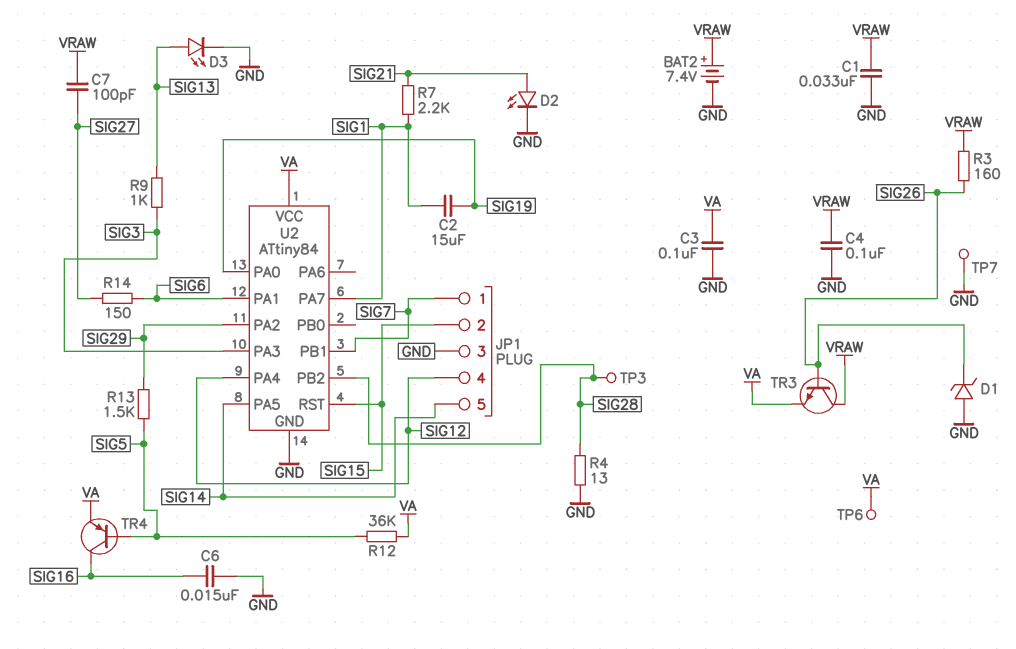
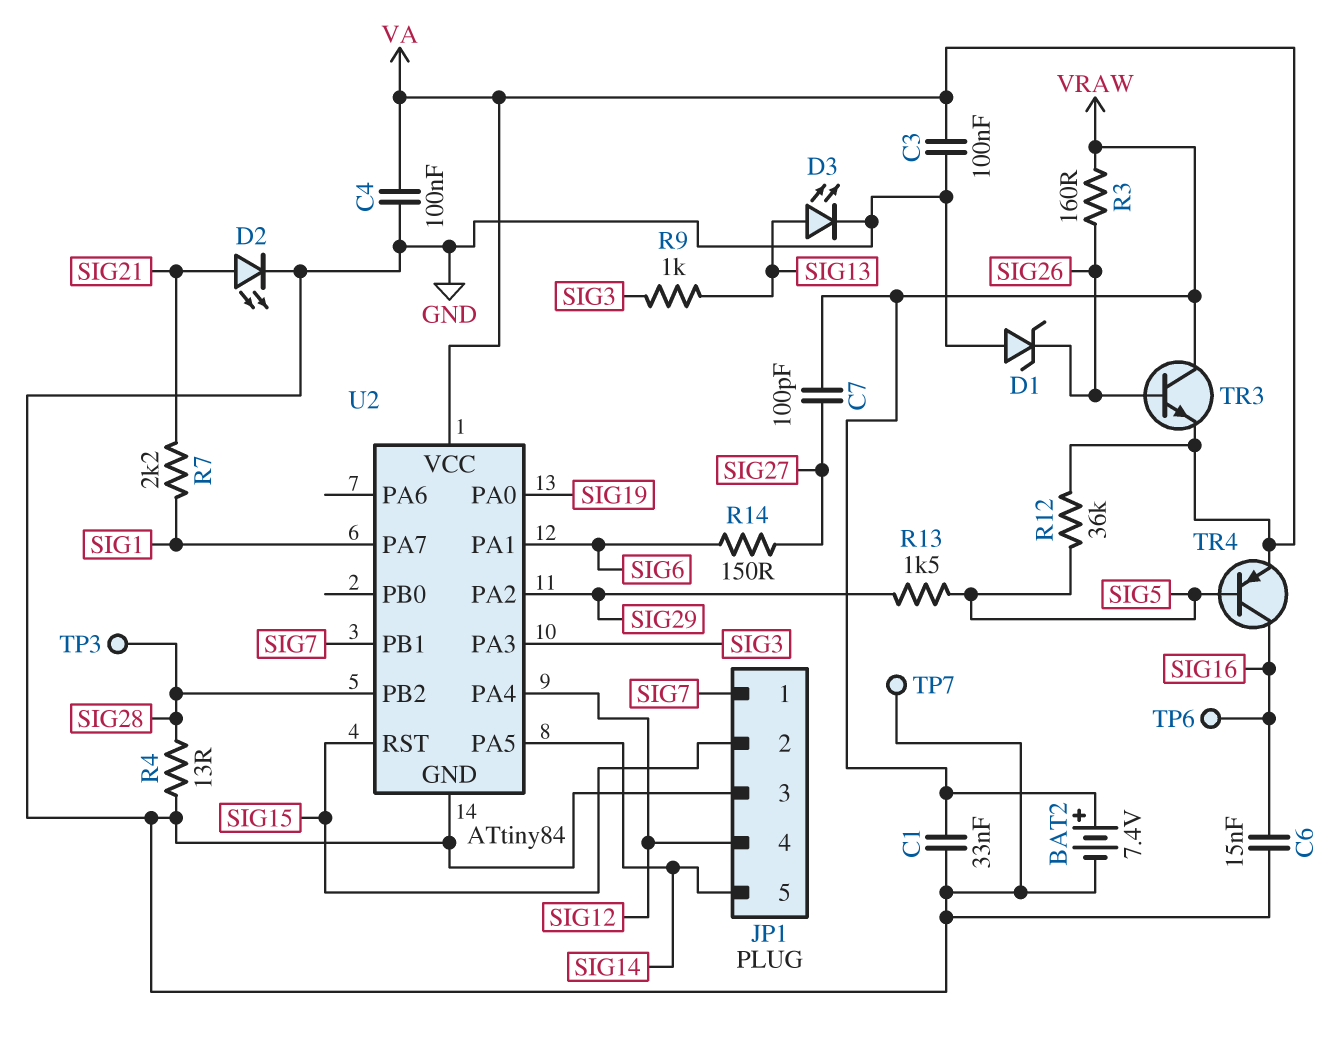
C2: 15uF (SIG1, SIG19) -> none
C4: 100nF (GND, VRAW) -> 100nF (GND, VA)
TP6: test point (VA) -> test point (SIG16)

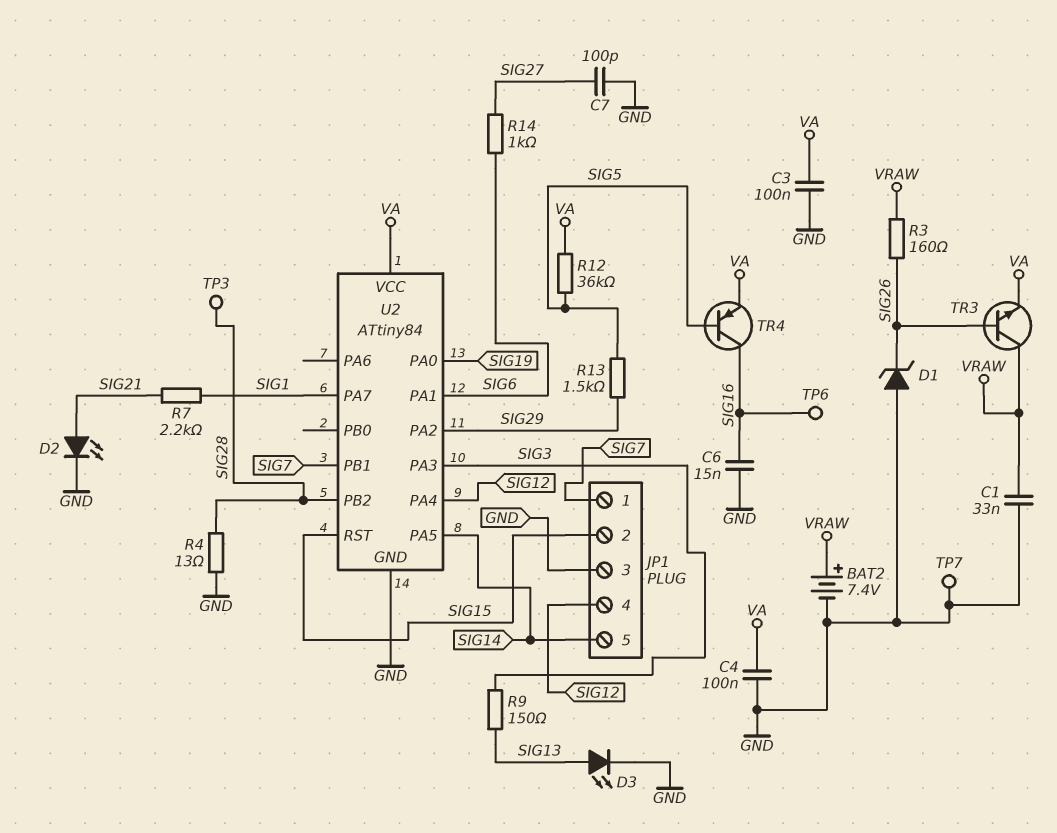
C7: 100pF (SIG27, VRAW) -> 100pF (GND, SIG27)
R9: 1k (SIG3, SIG13) -> 150 (SIG3, SIG13)
R14: 150 (SIG6, SIG27) -> 1k (SIG6, SIG27)

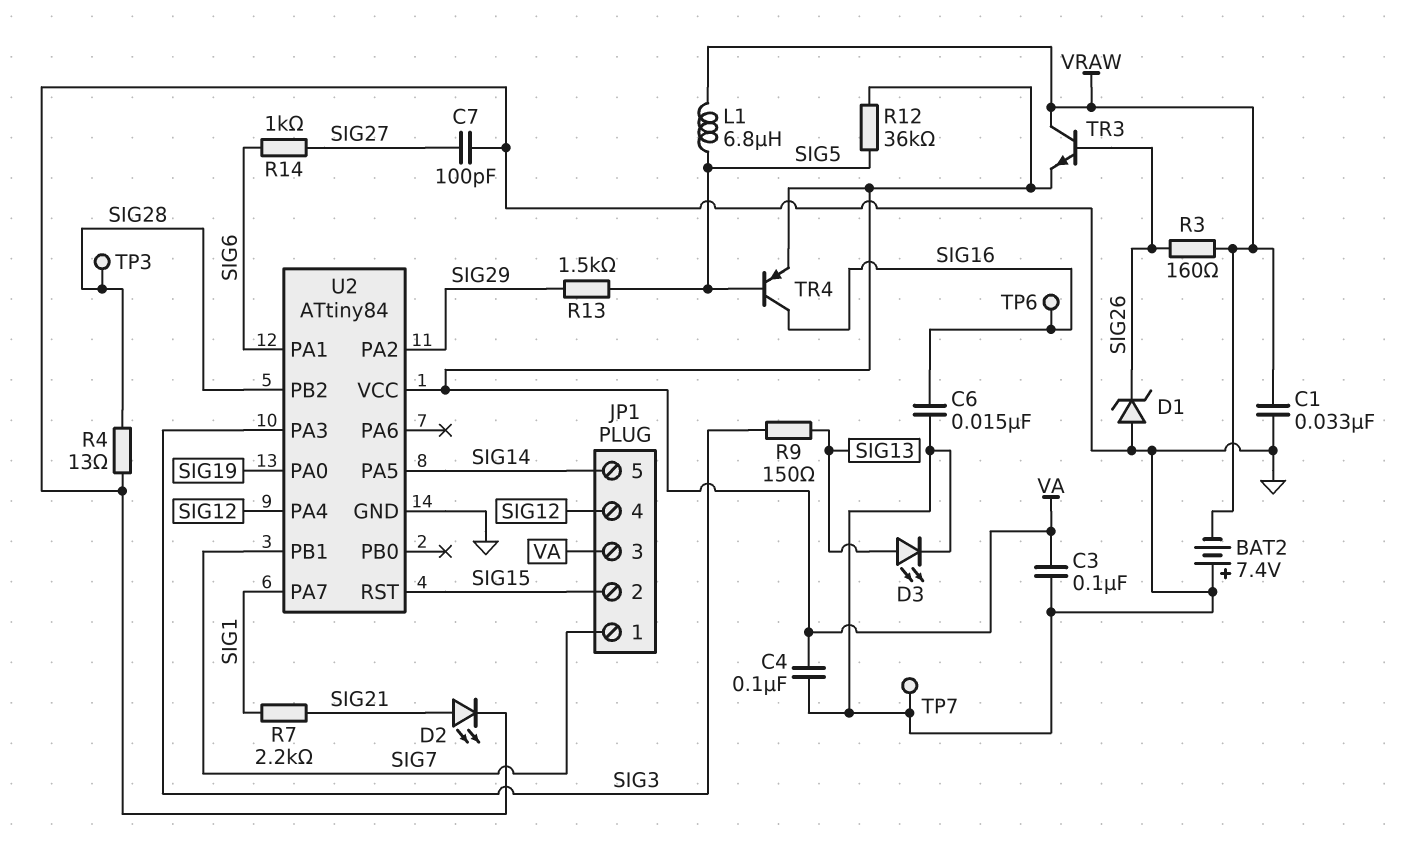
BAT2: 7.4V (plus VRAW, minus GND) -> 7.4V (plus GND, minus VRAW)
JP1 pin 3: GND -> VA
L1: none -> 6.8uH (SIG5, VRAW)

